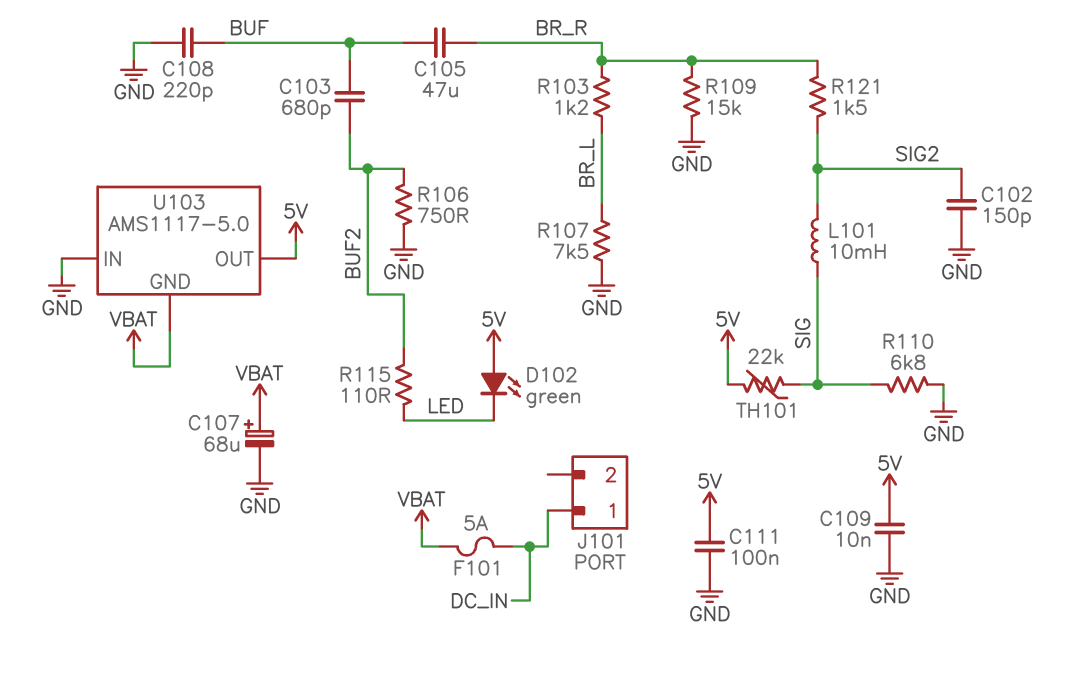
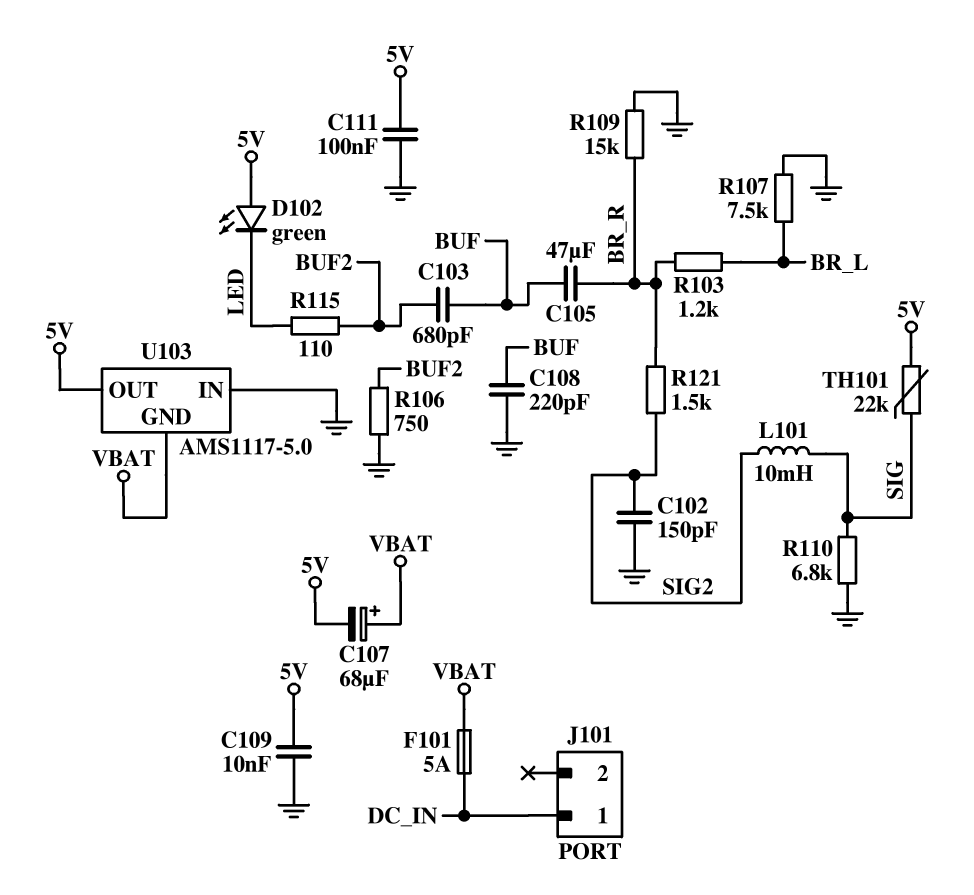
C107: 68uF (plus VBAT, minus GND) -> 68uF (plus VBAT, minus 5V)

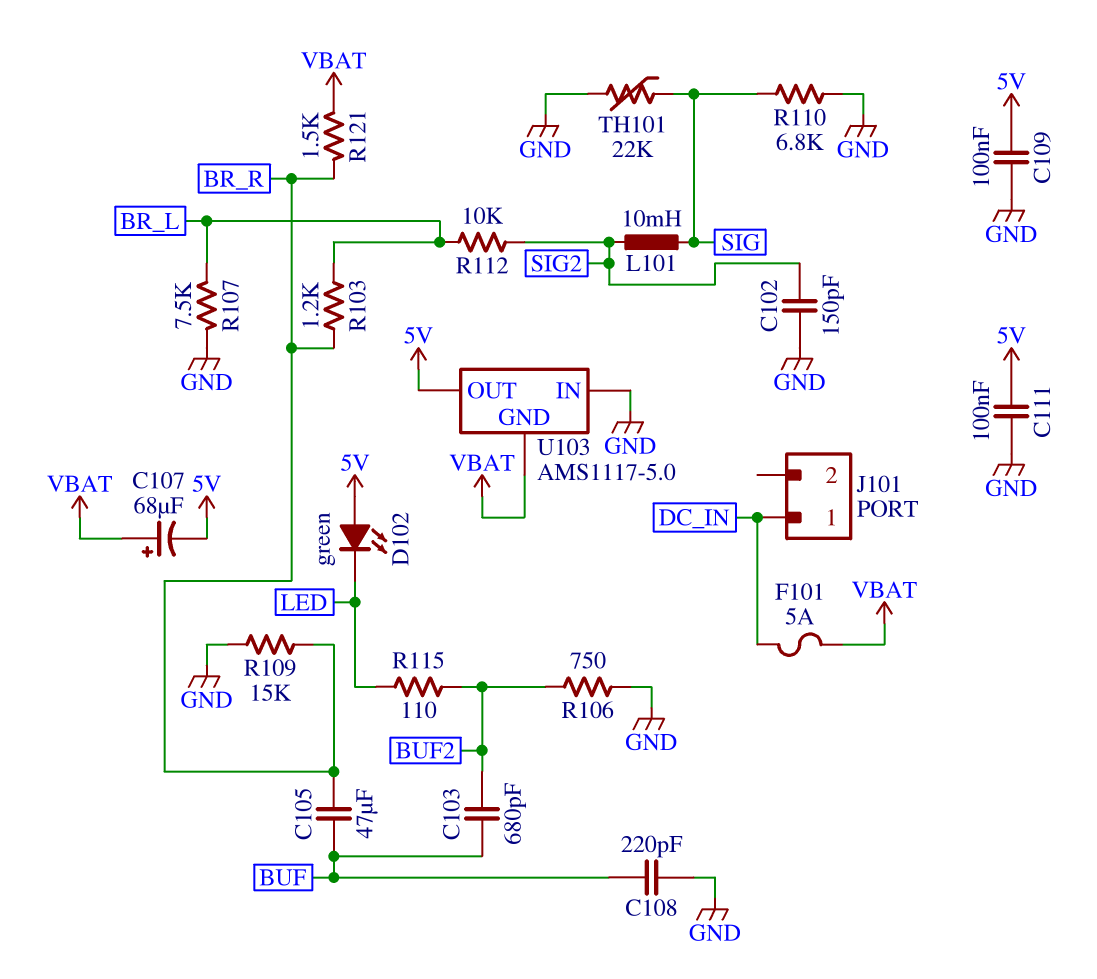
C109: 10nF (5V, GND) -> 100nF (5V, GND)
R112: none -> 10k (BR_L, SIG2)
R121: 1.5k (BR_R, SIG2) -> 1.5k (BR_R, VBAT)
TH101: 22k (5V, SIG) -> 22k (GND, SIG)

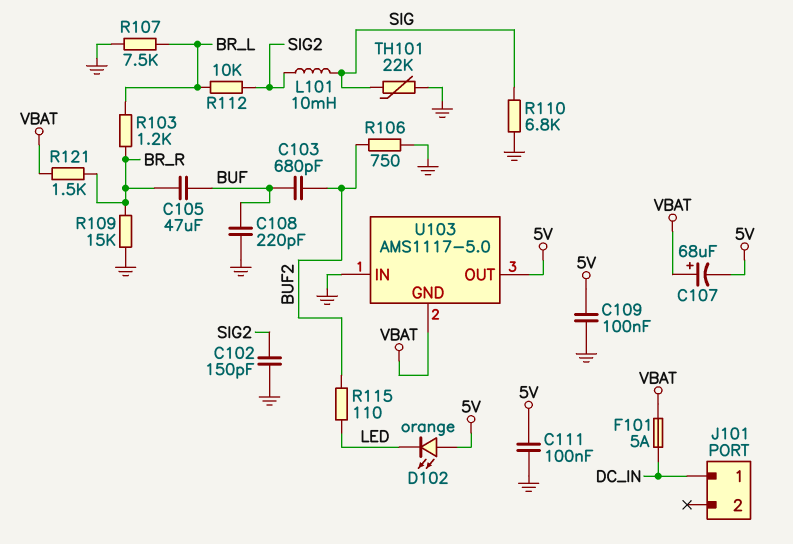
D102: LED green (A 5V, K LED) -> LED orange (A 5V, K LED)

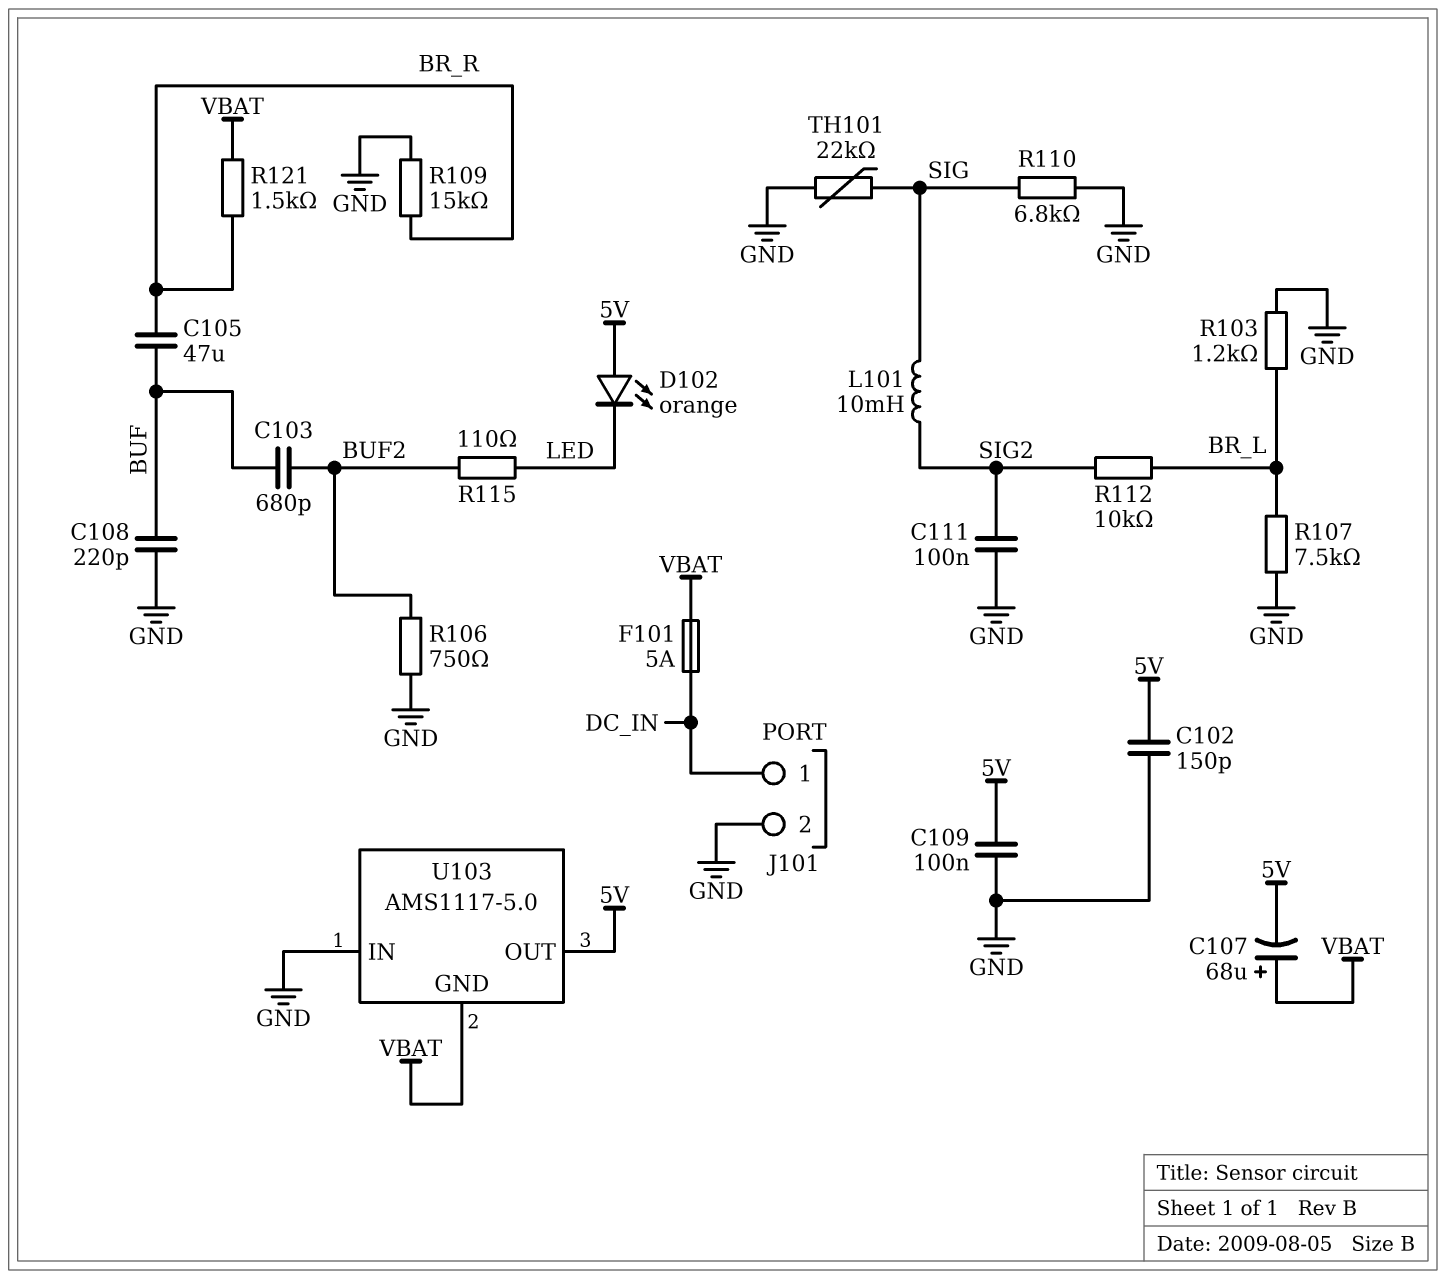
C102: 150pF (GND, SIG2) -> 150pF (5V, GND)
C111: 100nF (5V, GND) -> 100nF (GND, SIG2)
J101 pin 2: none -> GND
R103: 1.2k (BR_L, BR_R) -> 1.2k (BR_L, GND)

